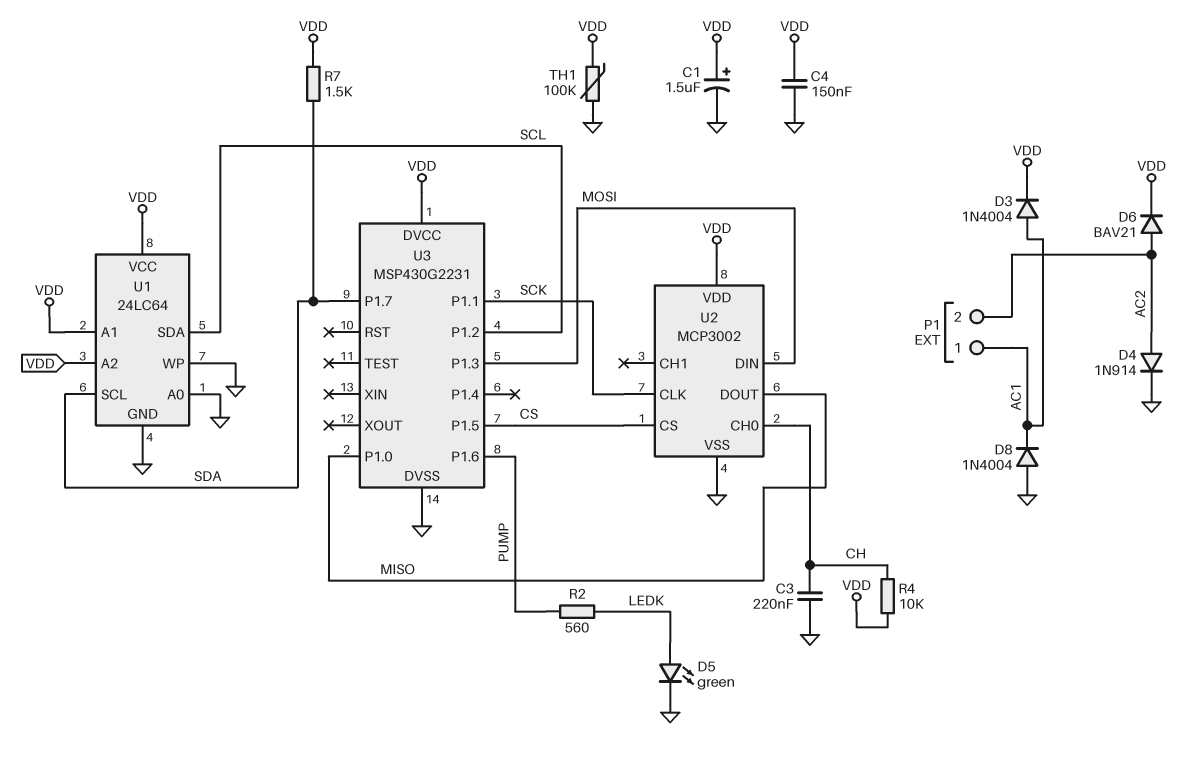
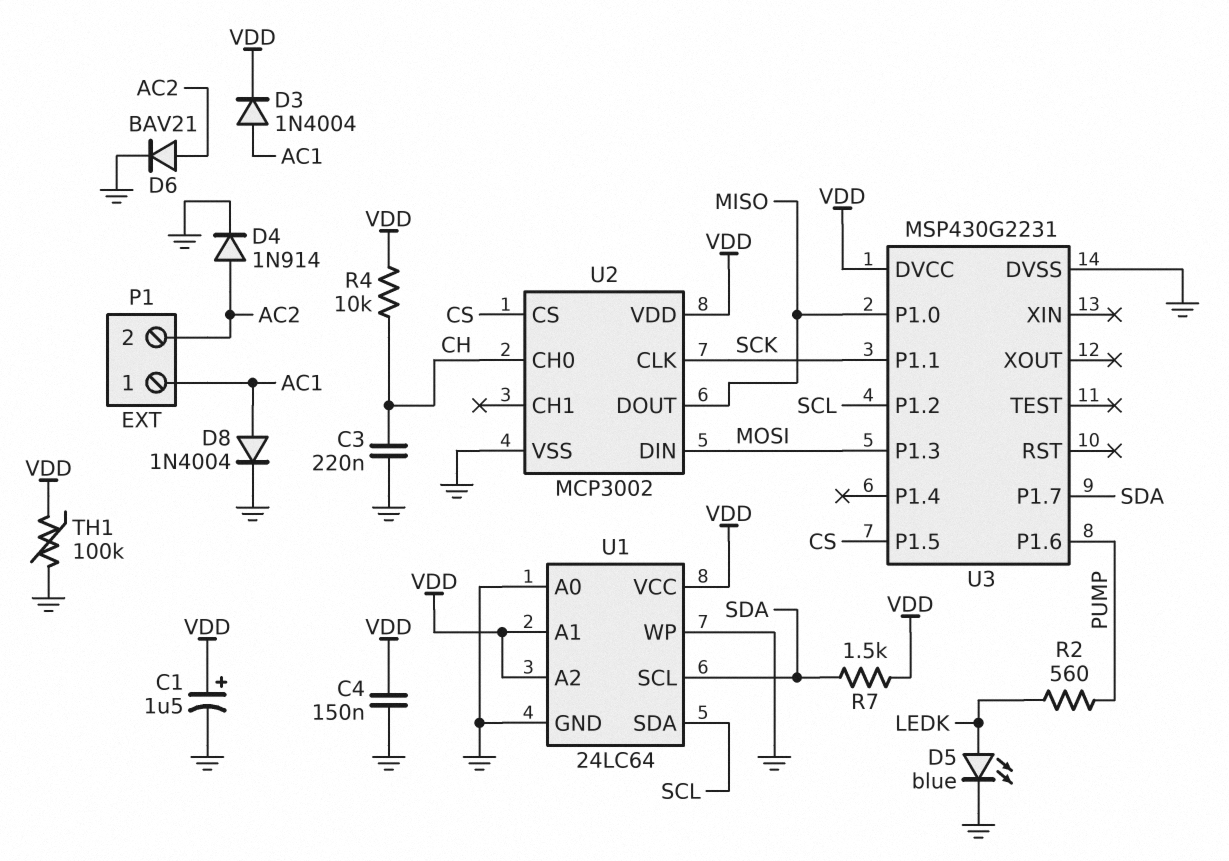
D5: LED green (A LEDK, K GND) -> LED blue (A LEDK, K GND)
D6: diode BAV21 (A AC2, K VDD) -> diode BAV21 (A AC2, K GND)
D8: diode 1N4004 (A GND, K AC1) -> diode 1N4004 (A AC1, K GND)

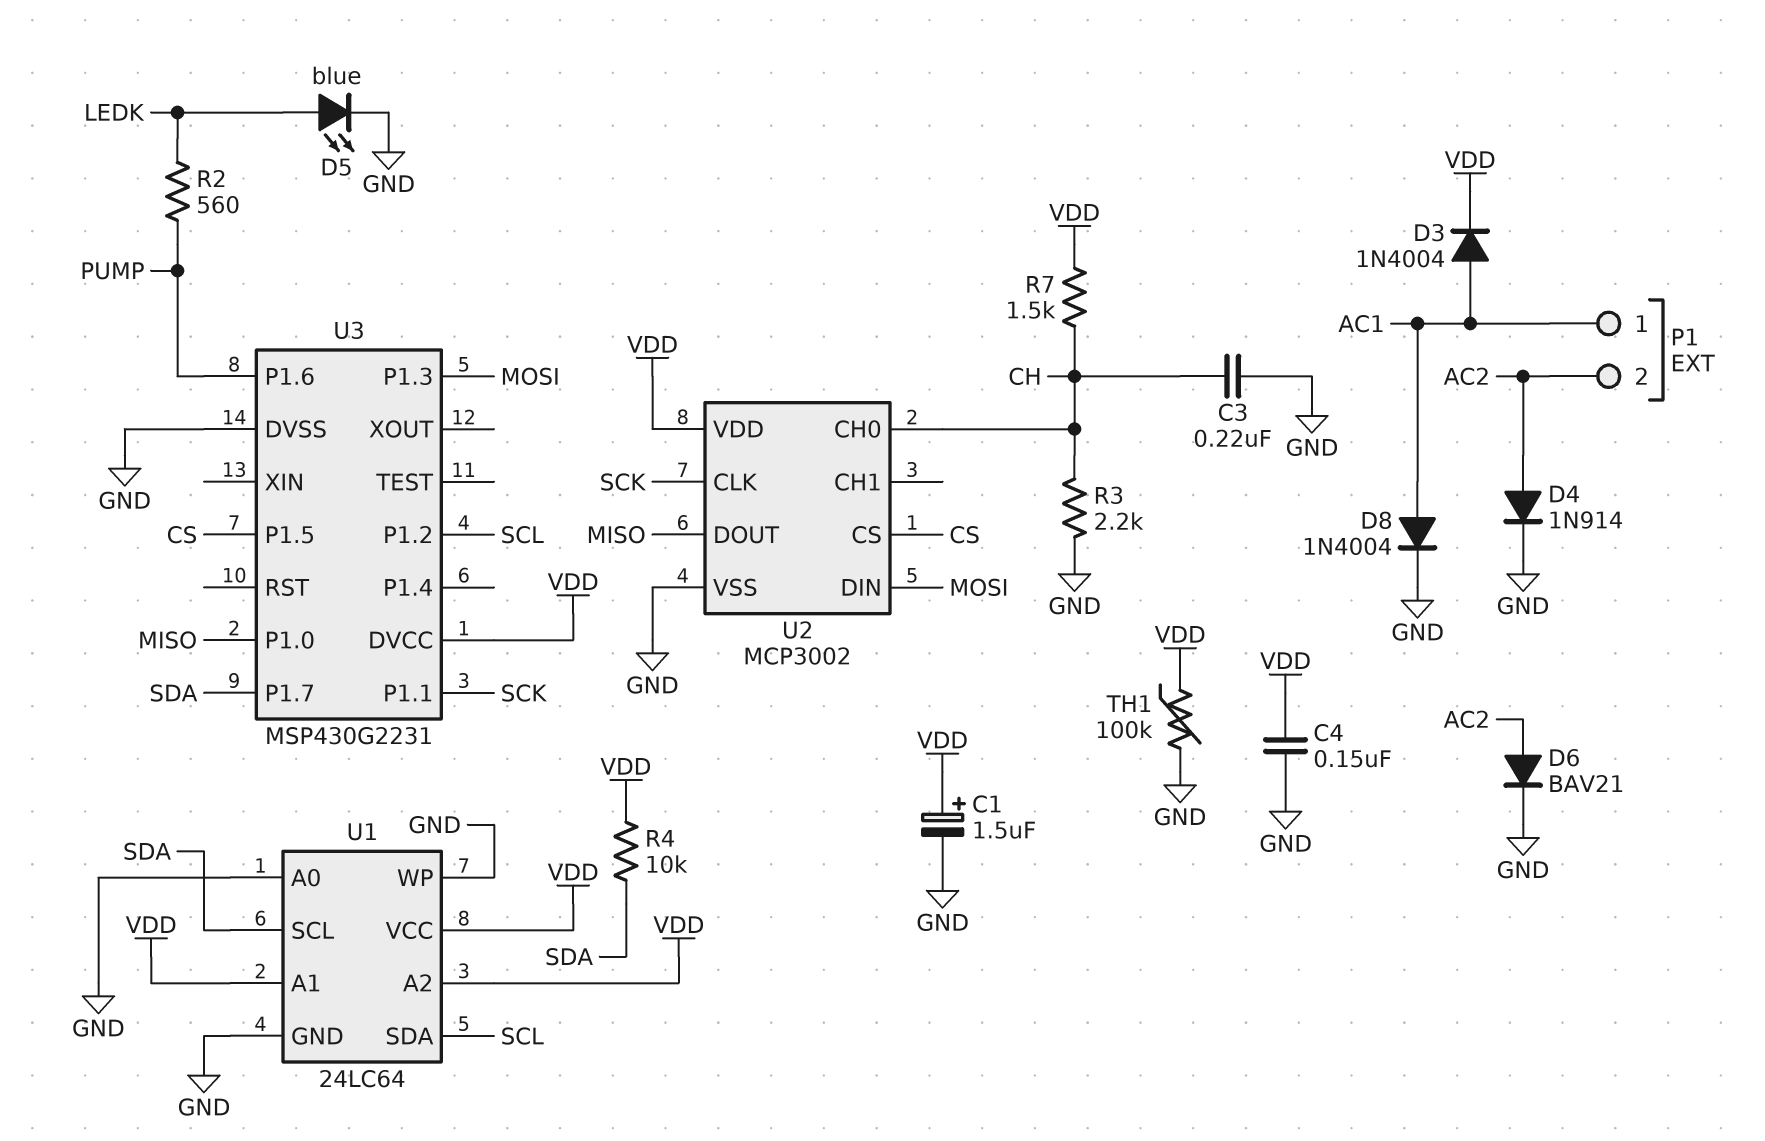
R3: none -> 2.2k (CH, GND)
R4: 10k (CH, VDD) -> 10k (SDA, VDD)
R7: 1.5k (SDA, VDD) -> 1.5k (CH, VDD)

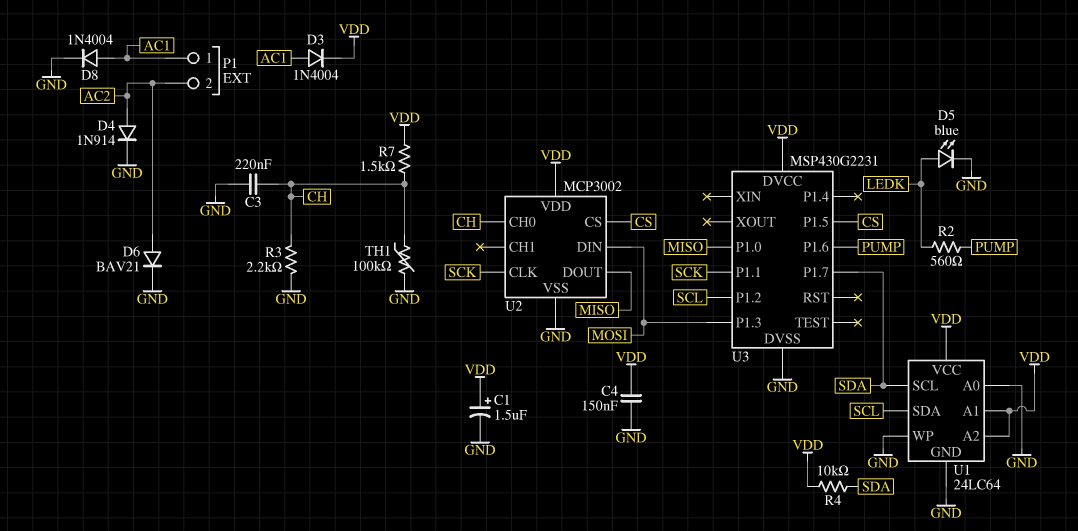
TH1: 100k (GND, VDD) -> 100k (CH, GND)

